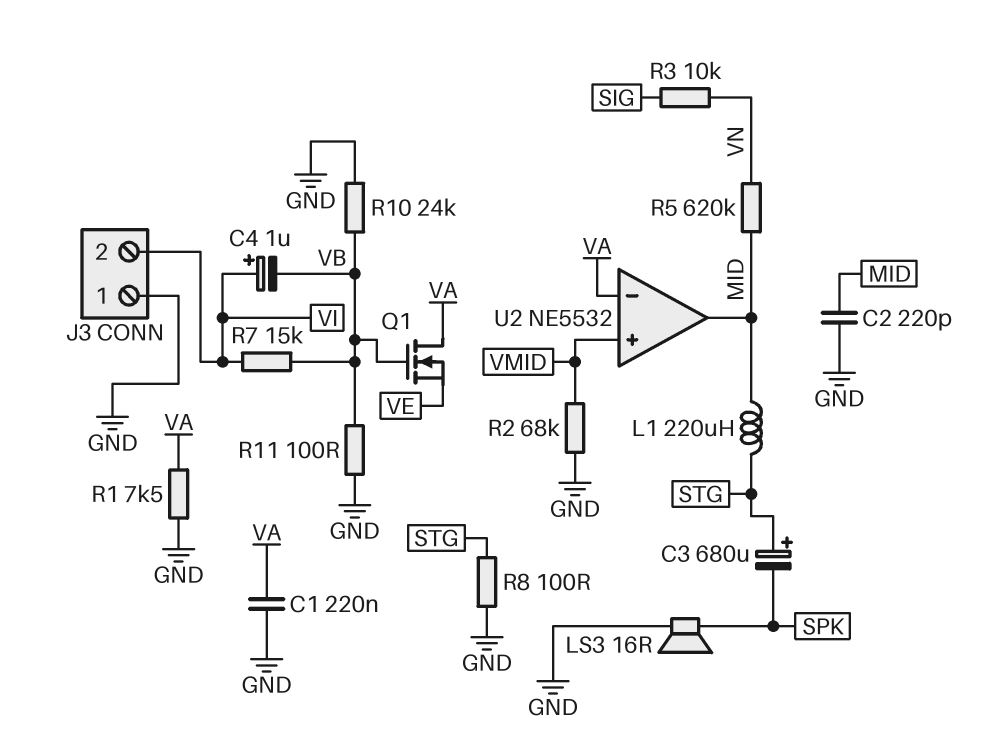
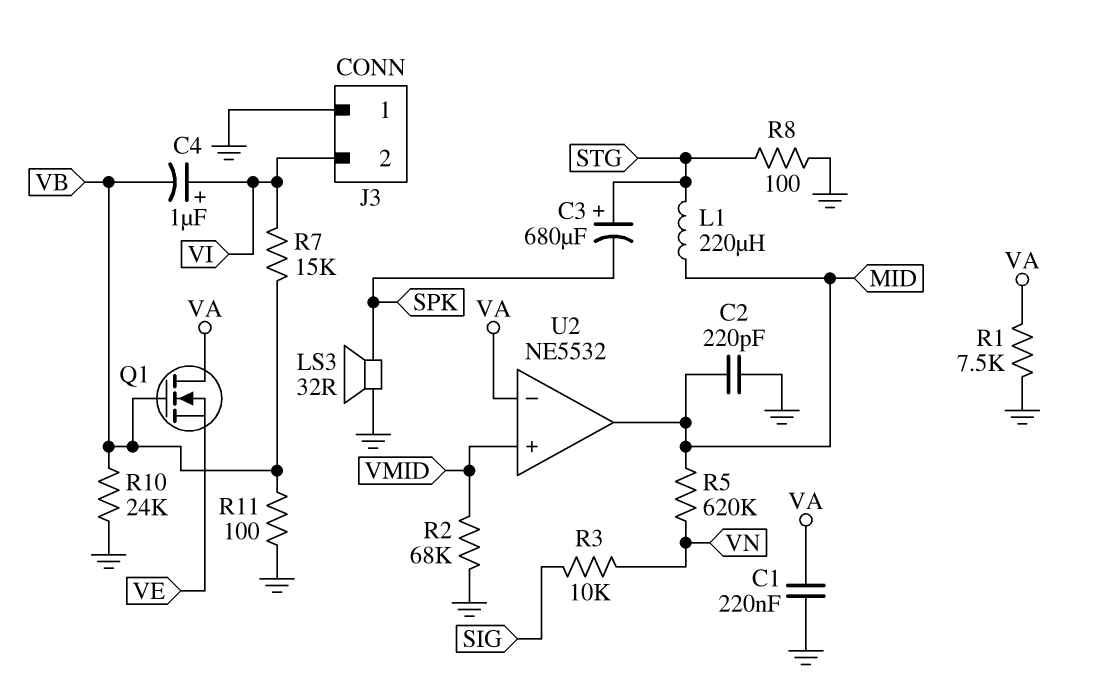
LS3: speaker 16R (GND, SPK) -> speaker 32R (GND, SPK)

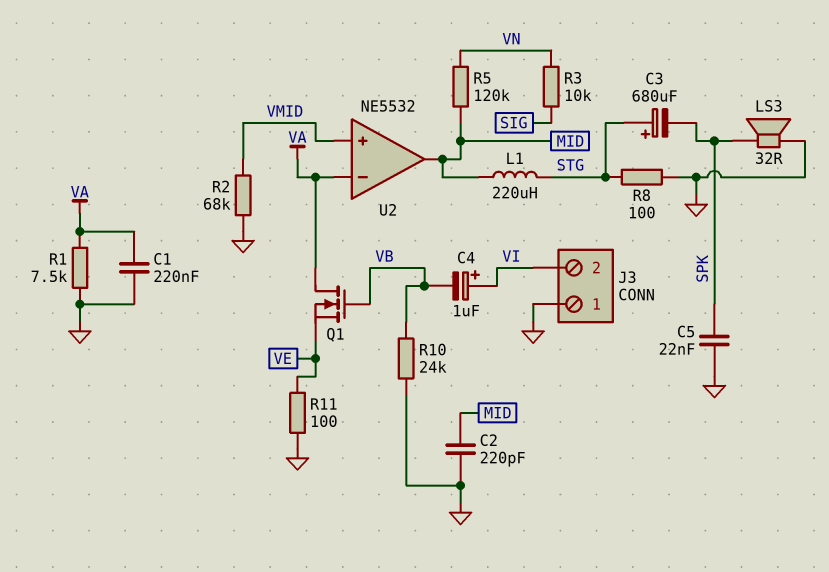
C5: none -> 22nF (GND, SPK)
R5: 620k (MID, VN) -> 120k (MID, VN)
R7: 15k (VB, VI) -> none
R11: 100 (GND, VB) -> 100 (GND, VE)

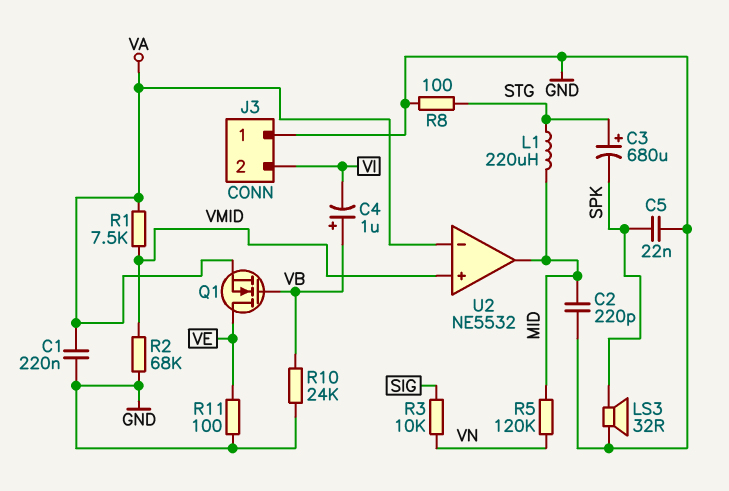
C4: 1uF (plus VI, minus VB) -> 1uF (plus VB, minus VI)
Q1: NMOS (G VB, D VA, S VE) -> NMOS (G VB, D VE, S VA)
R1: 7.5k (GND, VA) -> 7.5k (VA, VMID)

